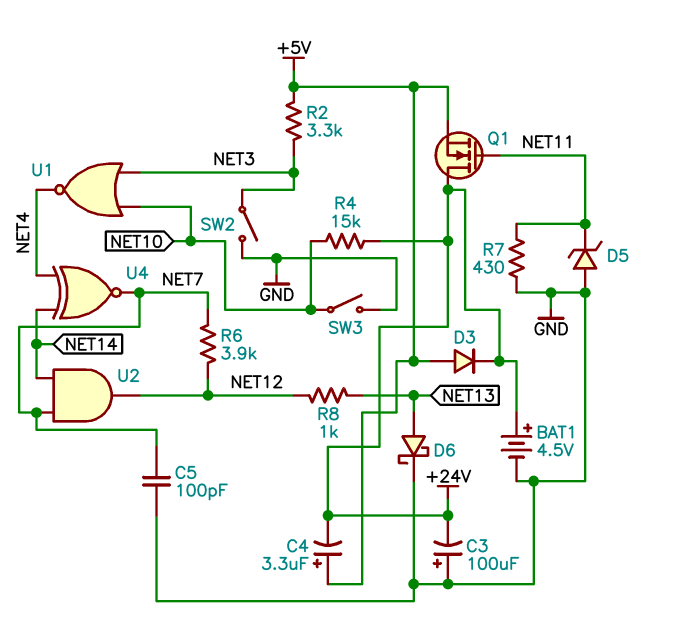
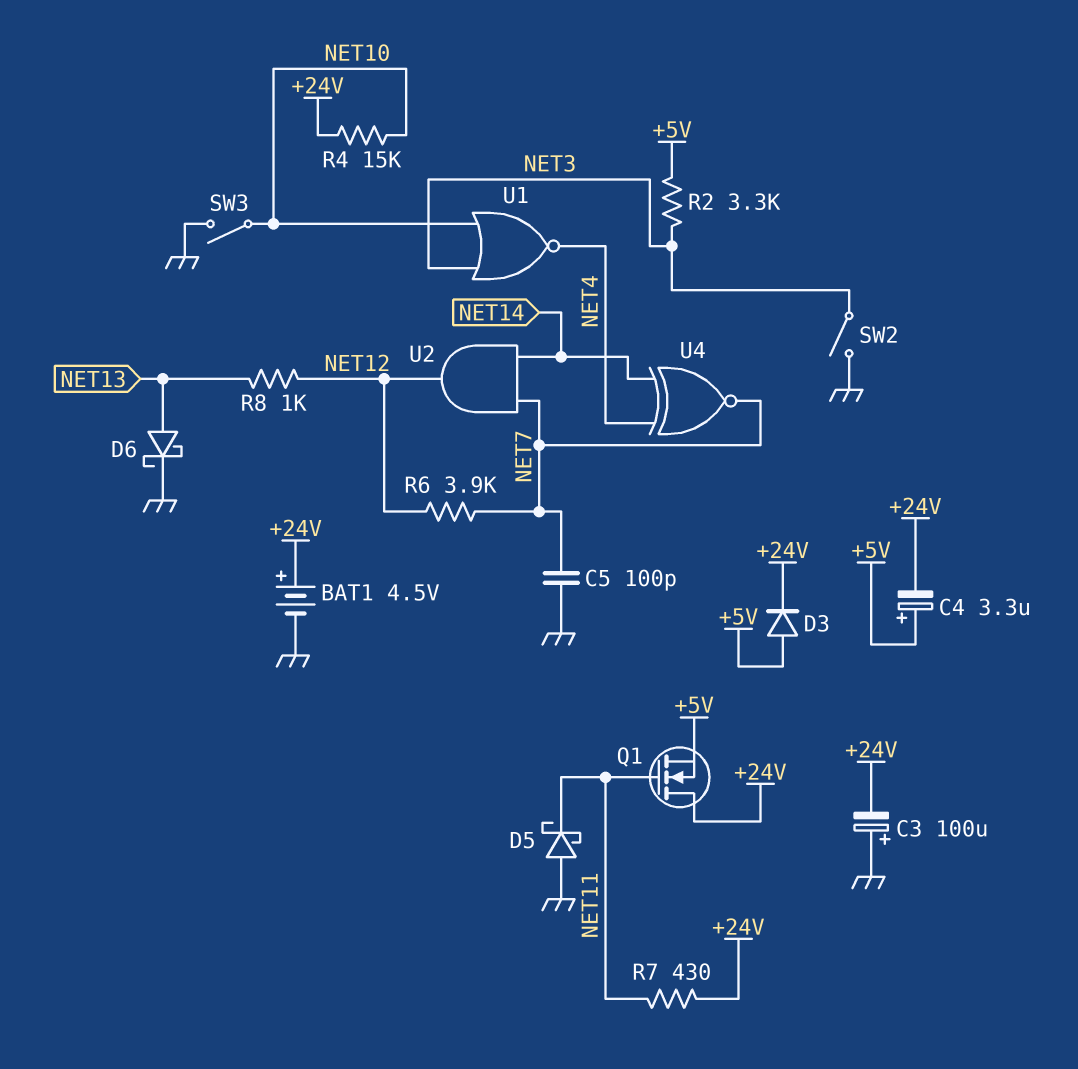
D5: zener (A GND, K NET11) -> schottky (A GND, K NET11)
R7: 430 (GND, NET11) -> 430 (+24V, NET11)

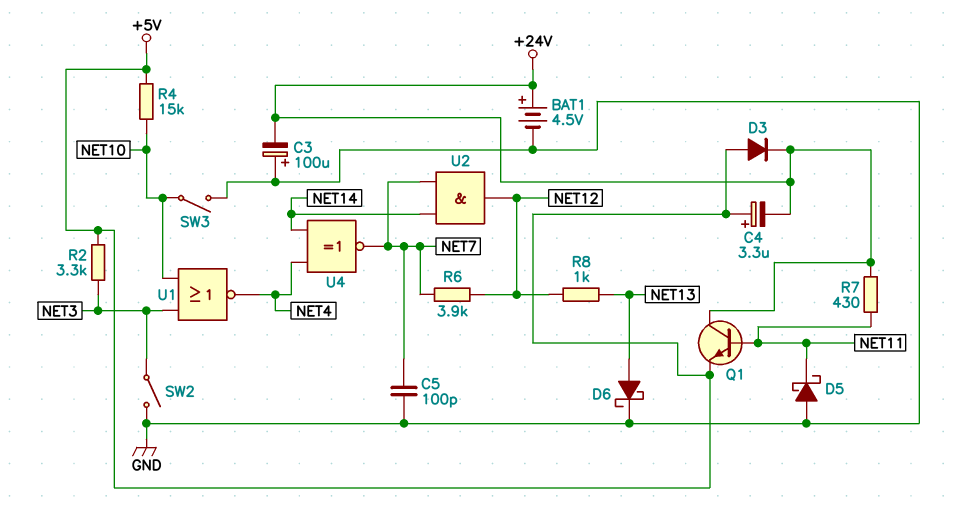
Q1: NMOS (G NET11, D +24V, S +5V) -> NPN (B NET11, C +24V, E +5V)
R4: 15k (+24V, NET10) -> 15k (+5V, NET10)

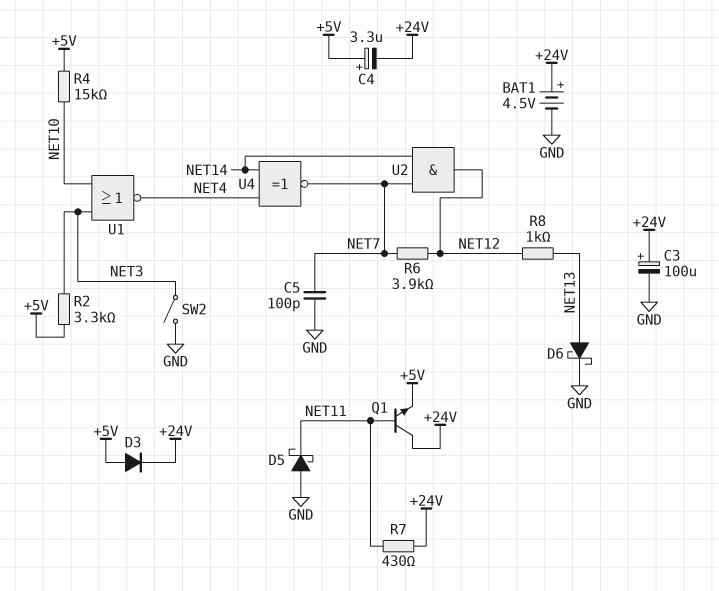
C3: 100uF (plus GND, minus +24V) -> 100uF (plus +24V, minus GND)
SW3: switch (GND, NET10) -> none

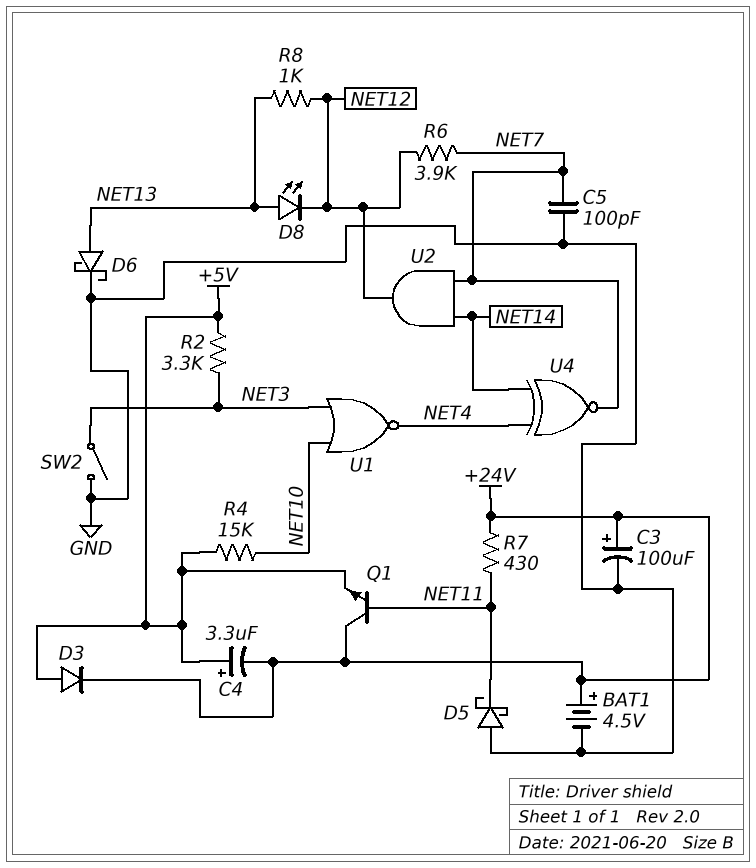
D8: none -> LED (A NET13, K NET12)

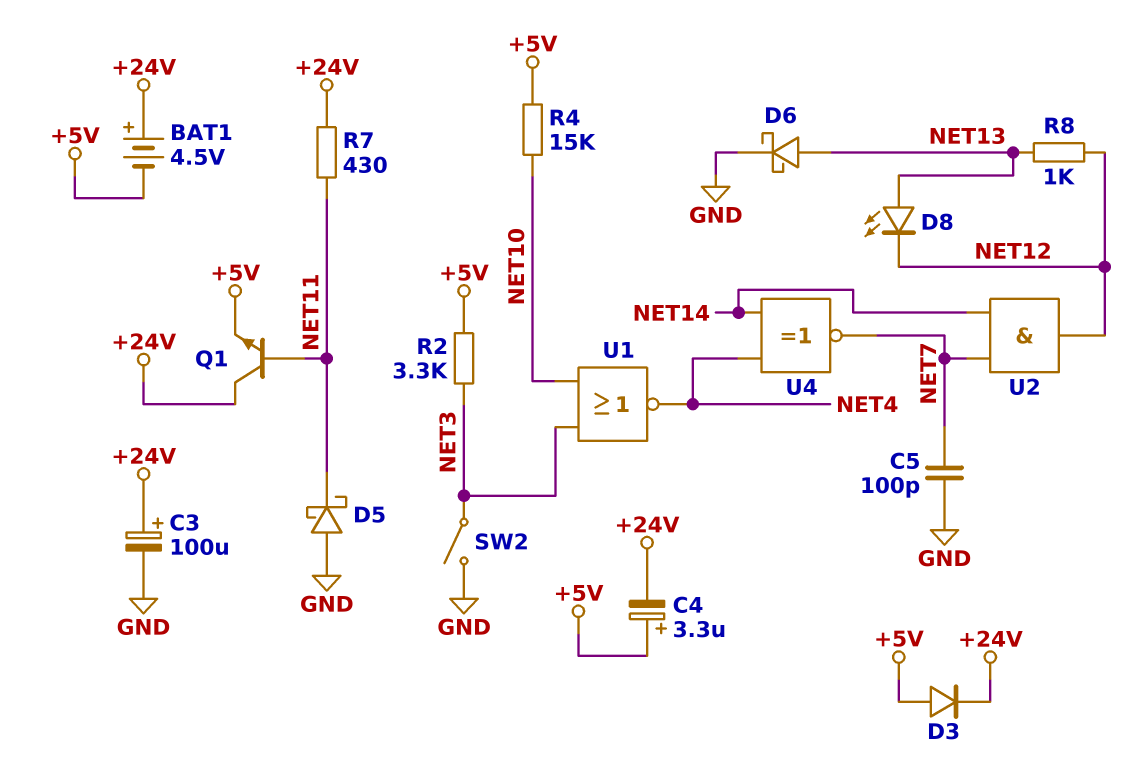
BAT1: 4.5V (plus +24V, minus GND) -> 4.5V (plus +24V, minus +5V)
R6: 3.9k (NET7, NET12) -> none

